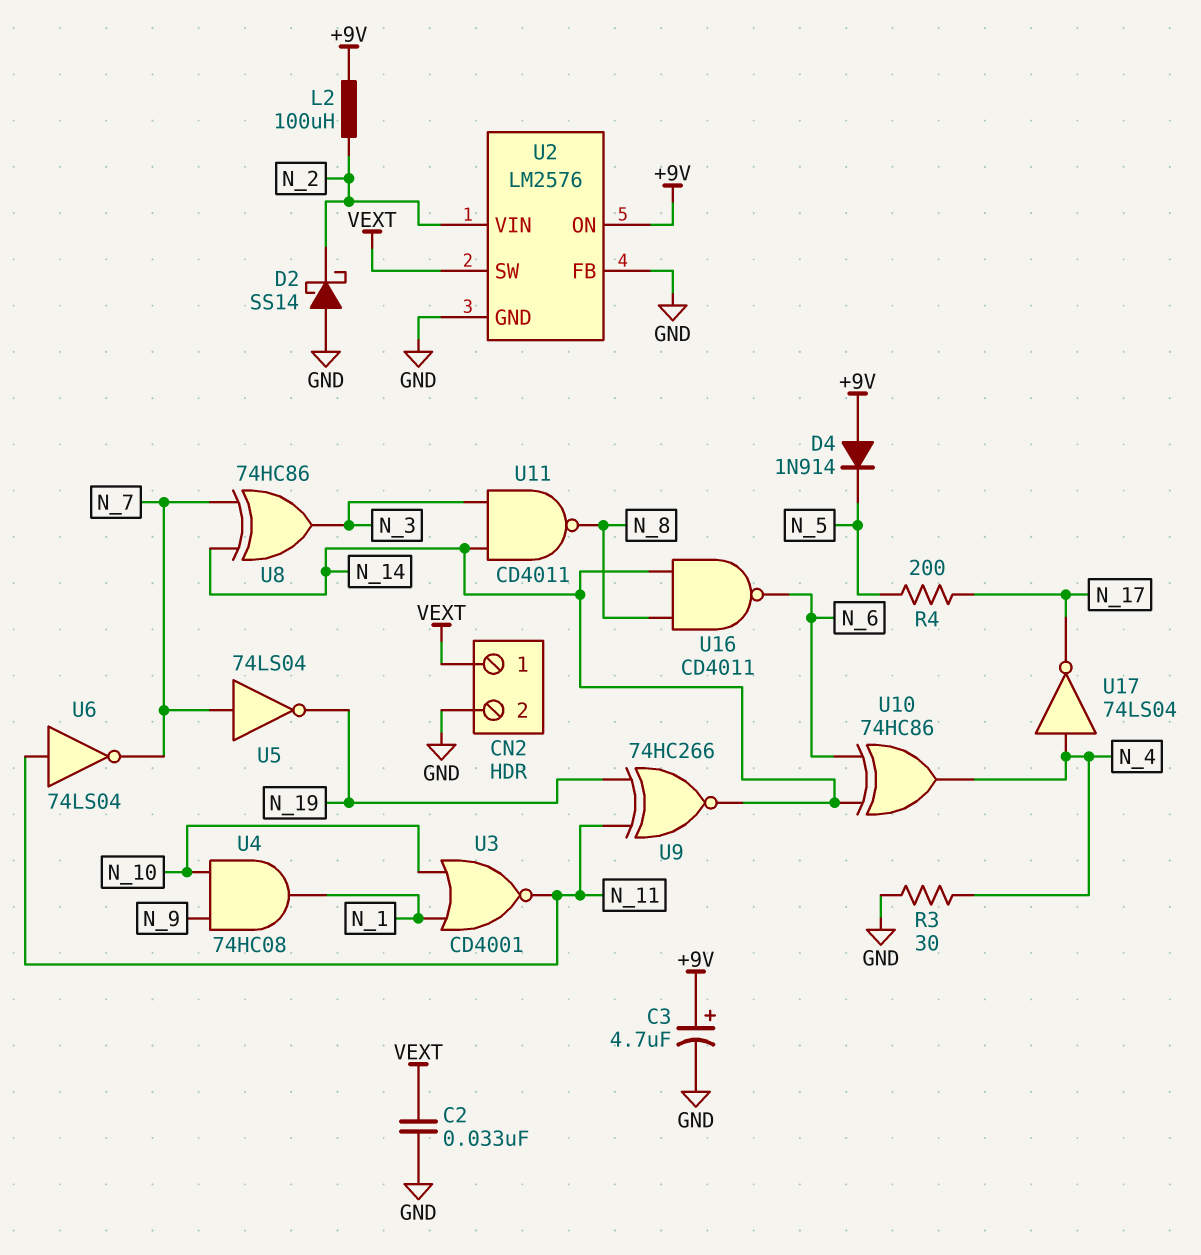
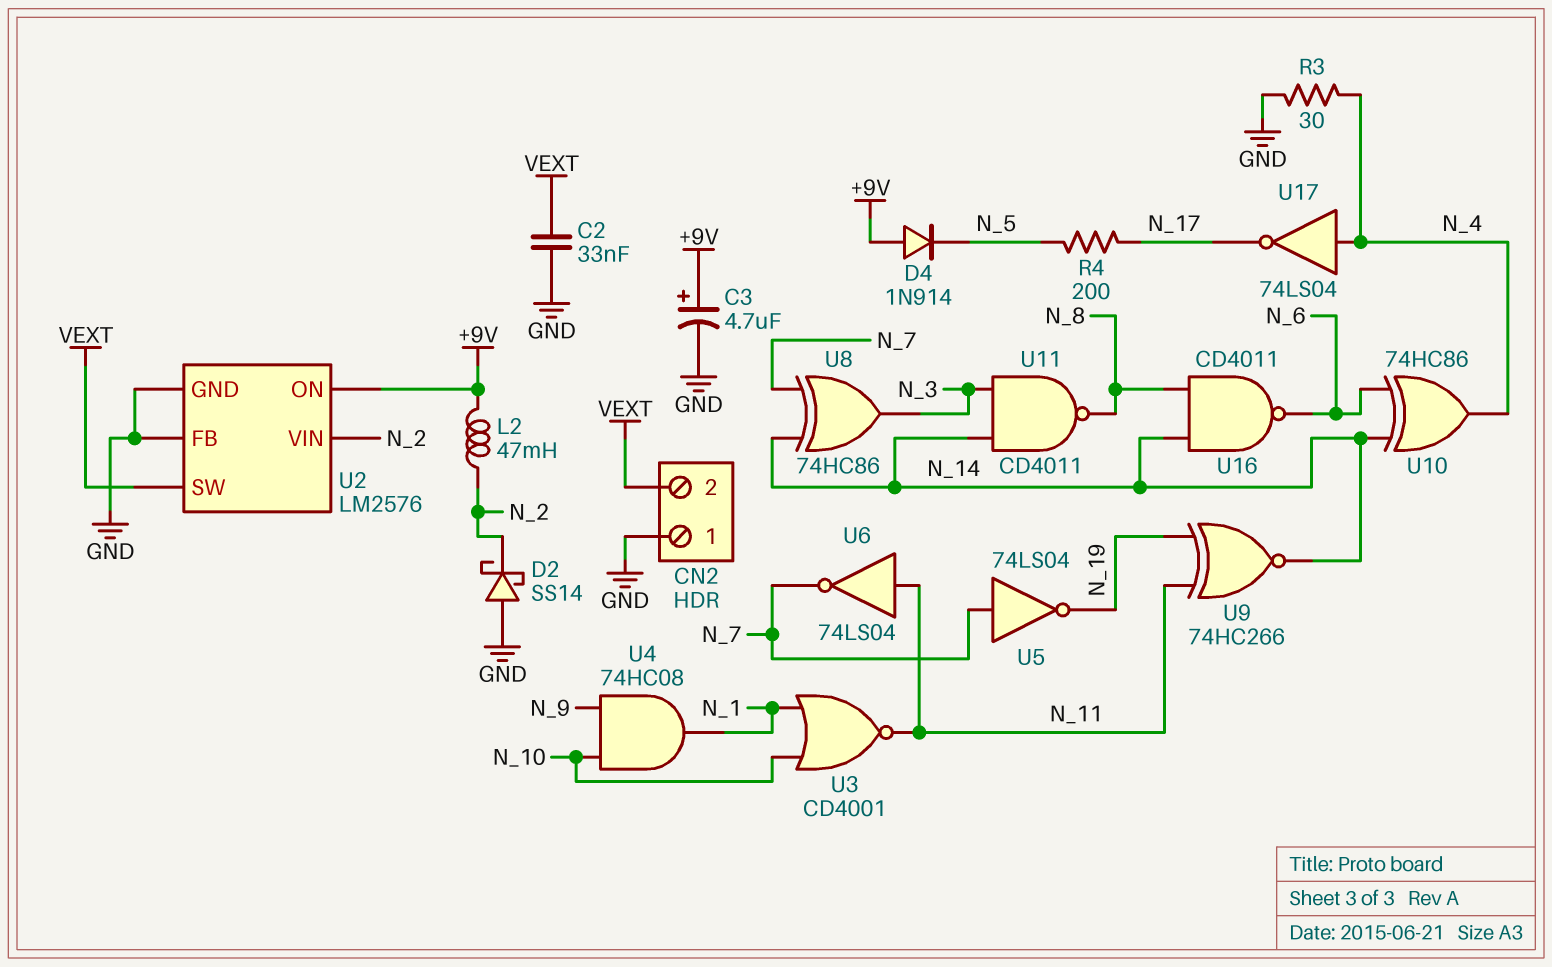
CN2 pin 1: VEXT -> GND
CN2 pin 2: GND -> VEXT
L2: 100uH (+9V, N_2) -> 47mH (+9V, N_2)

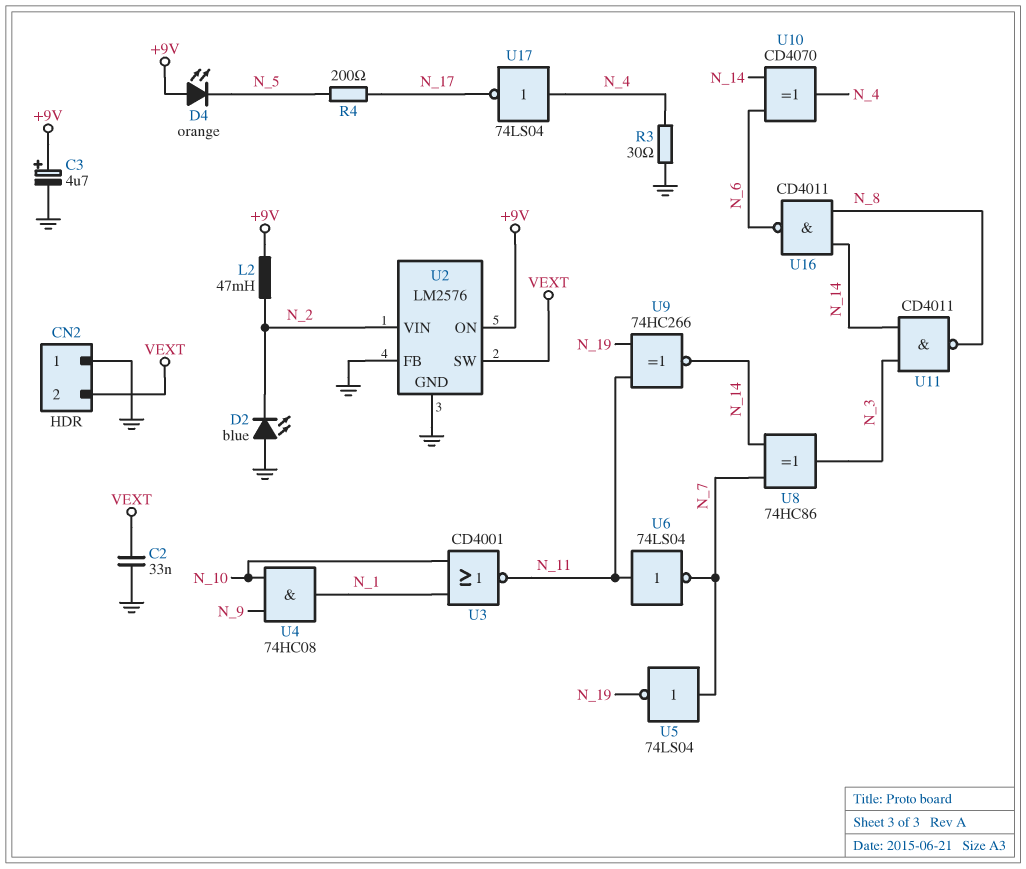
D2: schottky SS14 (A GND, K N_2) -> LED blue (A GND, K N_2)
D4: diode 1N914 (A +9V, K N_5) -> LED orange (A +9V, K N_5)
U10: XOR 74HC86 (in N_6, in N_14, out N_4) -> XOR CD4070 (in N_6, in N_14, out N_4)

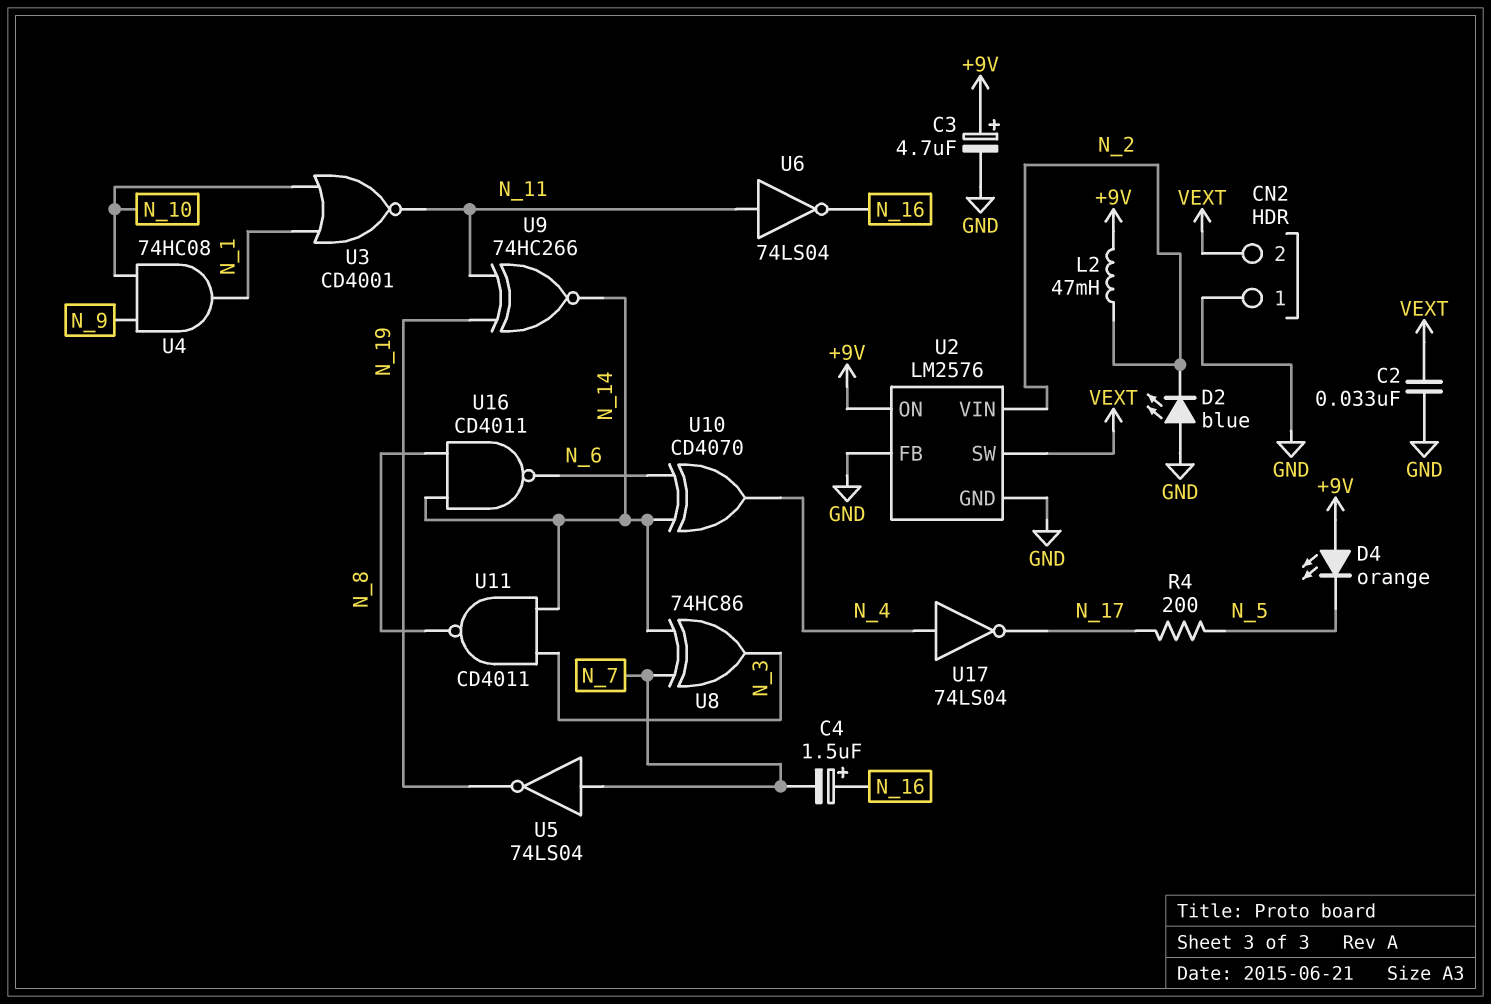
C4: none -> 1.5uF (plus N_16, minus N_7)
R3: 30 (GND, N_4) -> none
U6: NOT 74LS04 (in N_11, out N_7) -> NOT 74LS04 (in N_11, out N_16)

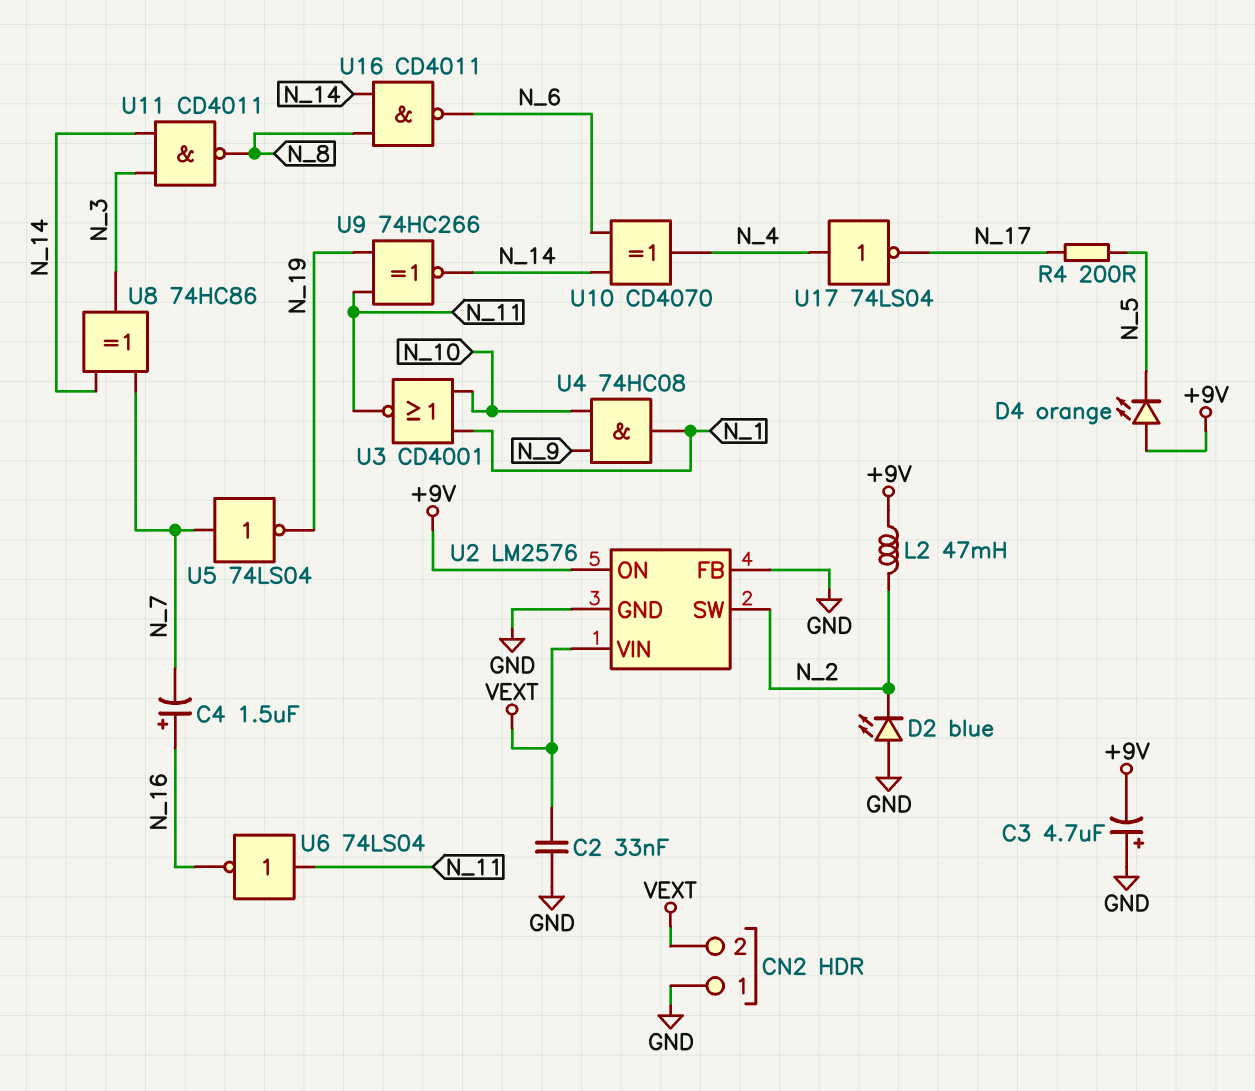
C3: 4.7uF (plus +9V, minus GND) -> 4.7uF (plus GND, minus +9V)
U2 pin SW: VEXT -> N_2
U2 pin VIN: N_2 -> VEXT

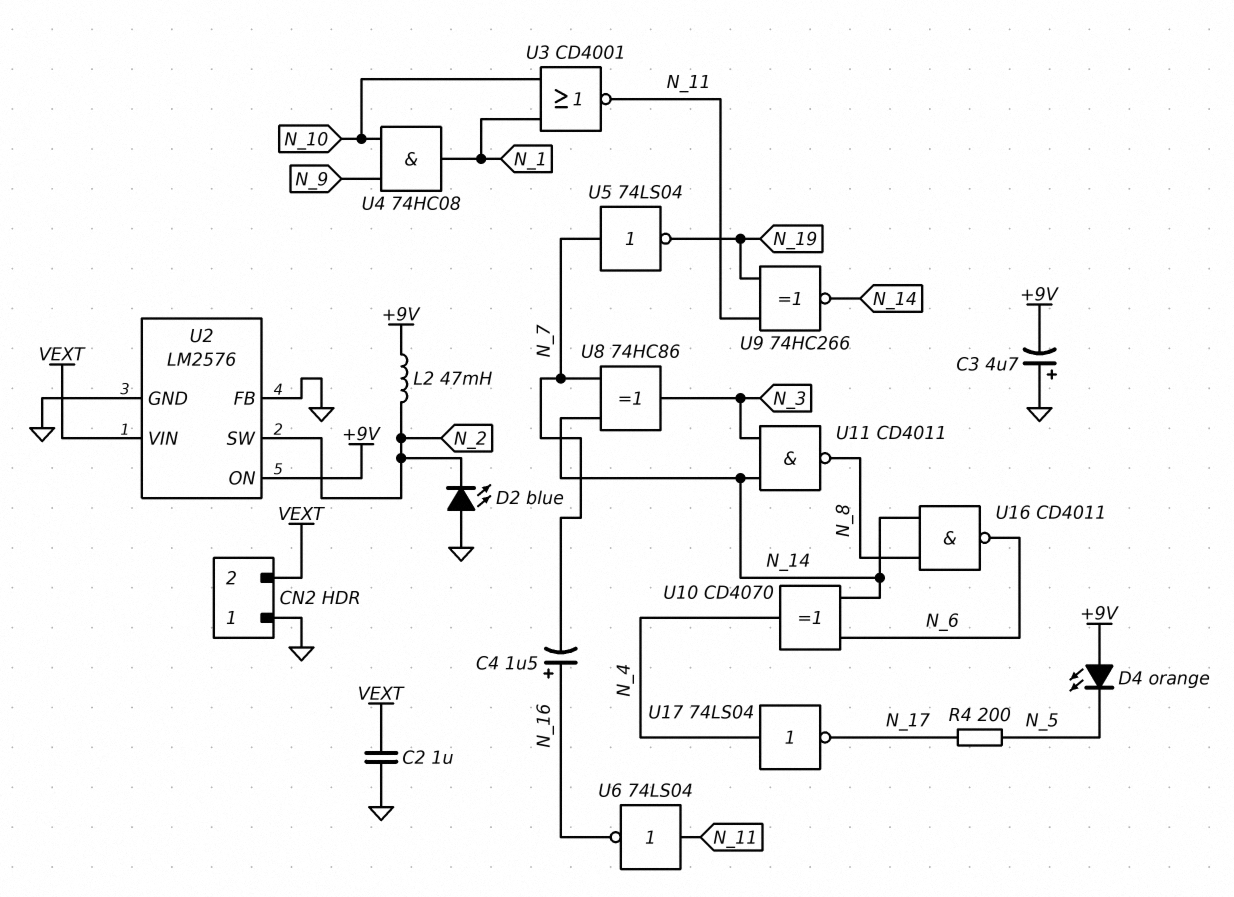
C2: 33nF (GND, VEXT) -> 1uF (GND, VEXT)

